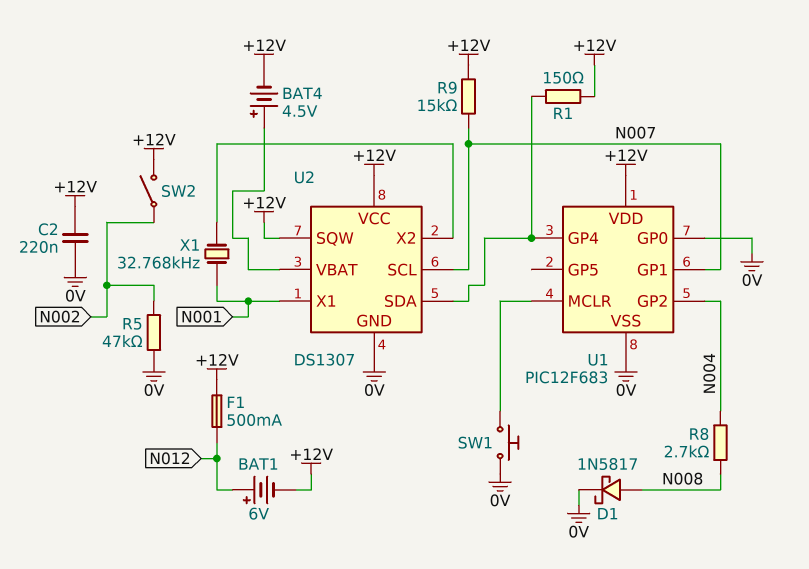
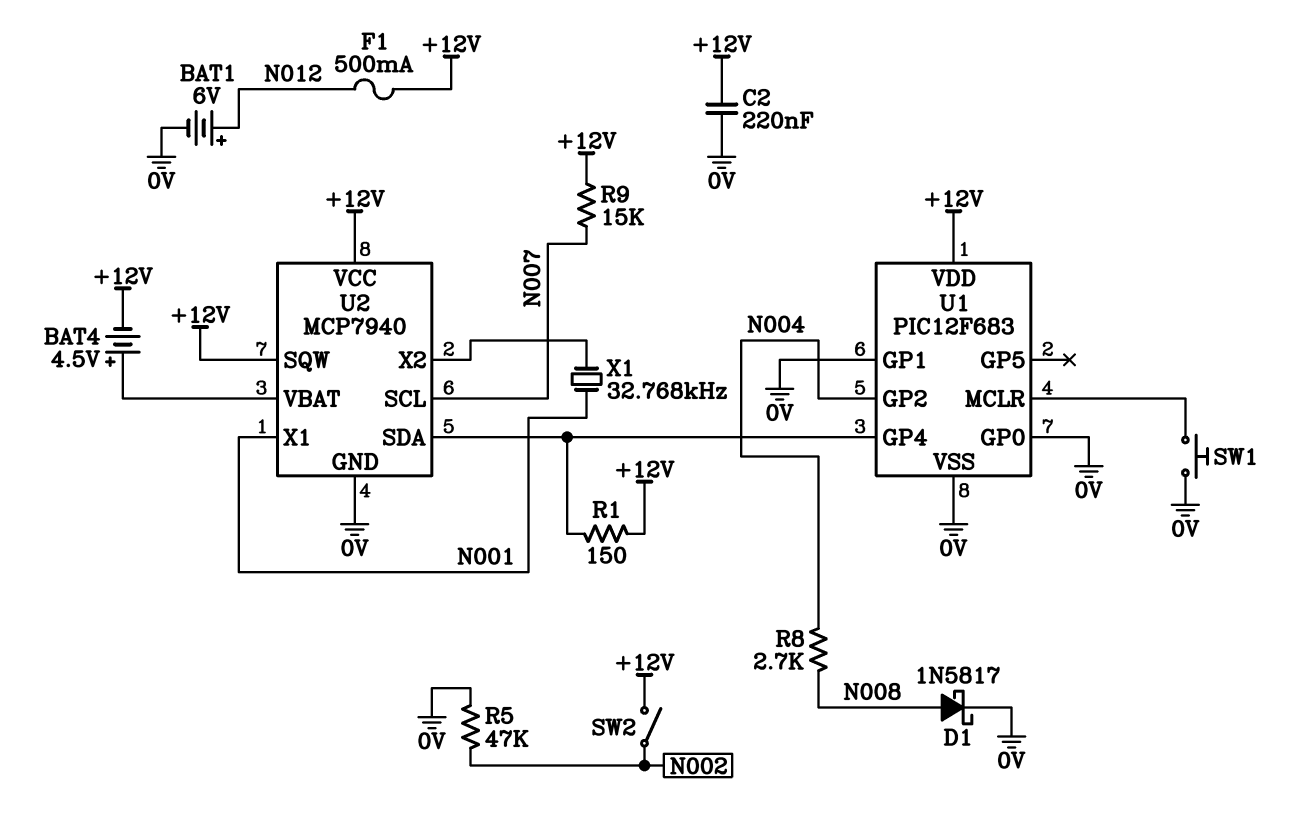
BAT1: 6V (plus N012, minus +12V) -> 6V (plus N012, minus 0V)
U1 pin GP1: N007 -> 0V
U2: DS1307 -> MCP7940

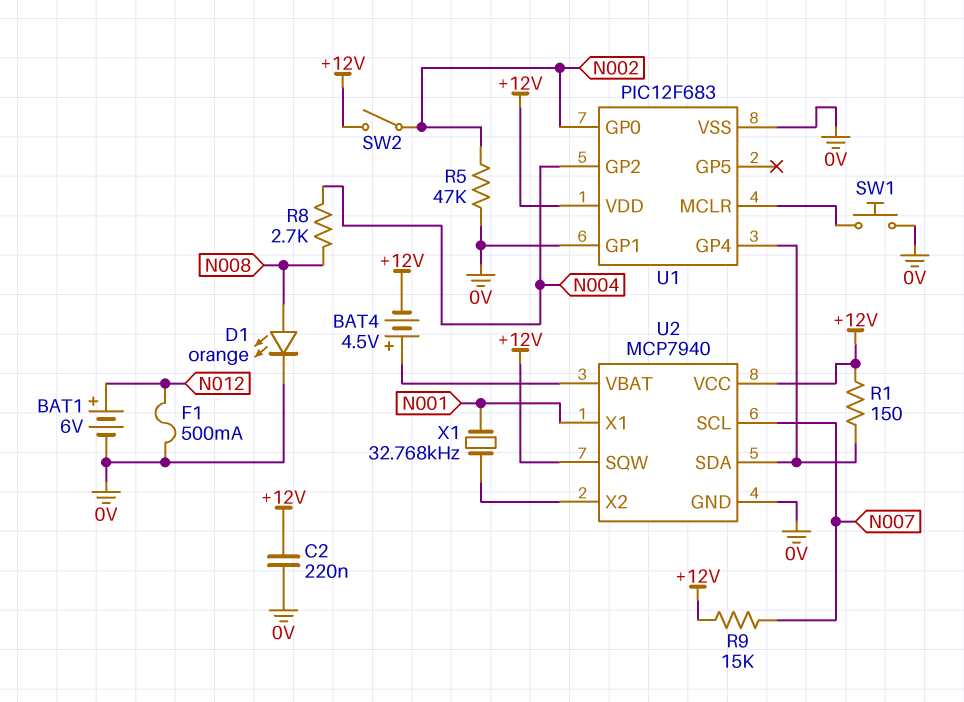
D1: schottky 1N5817 (A N008, K 0V) -> LED orange (A N008, K 0V)
F1: 500mA (+12V, N012) -> 500mA (0V, N012)
U1 pin GP0: 0V -> N002

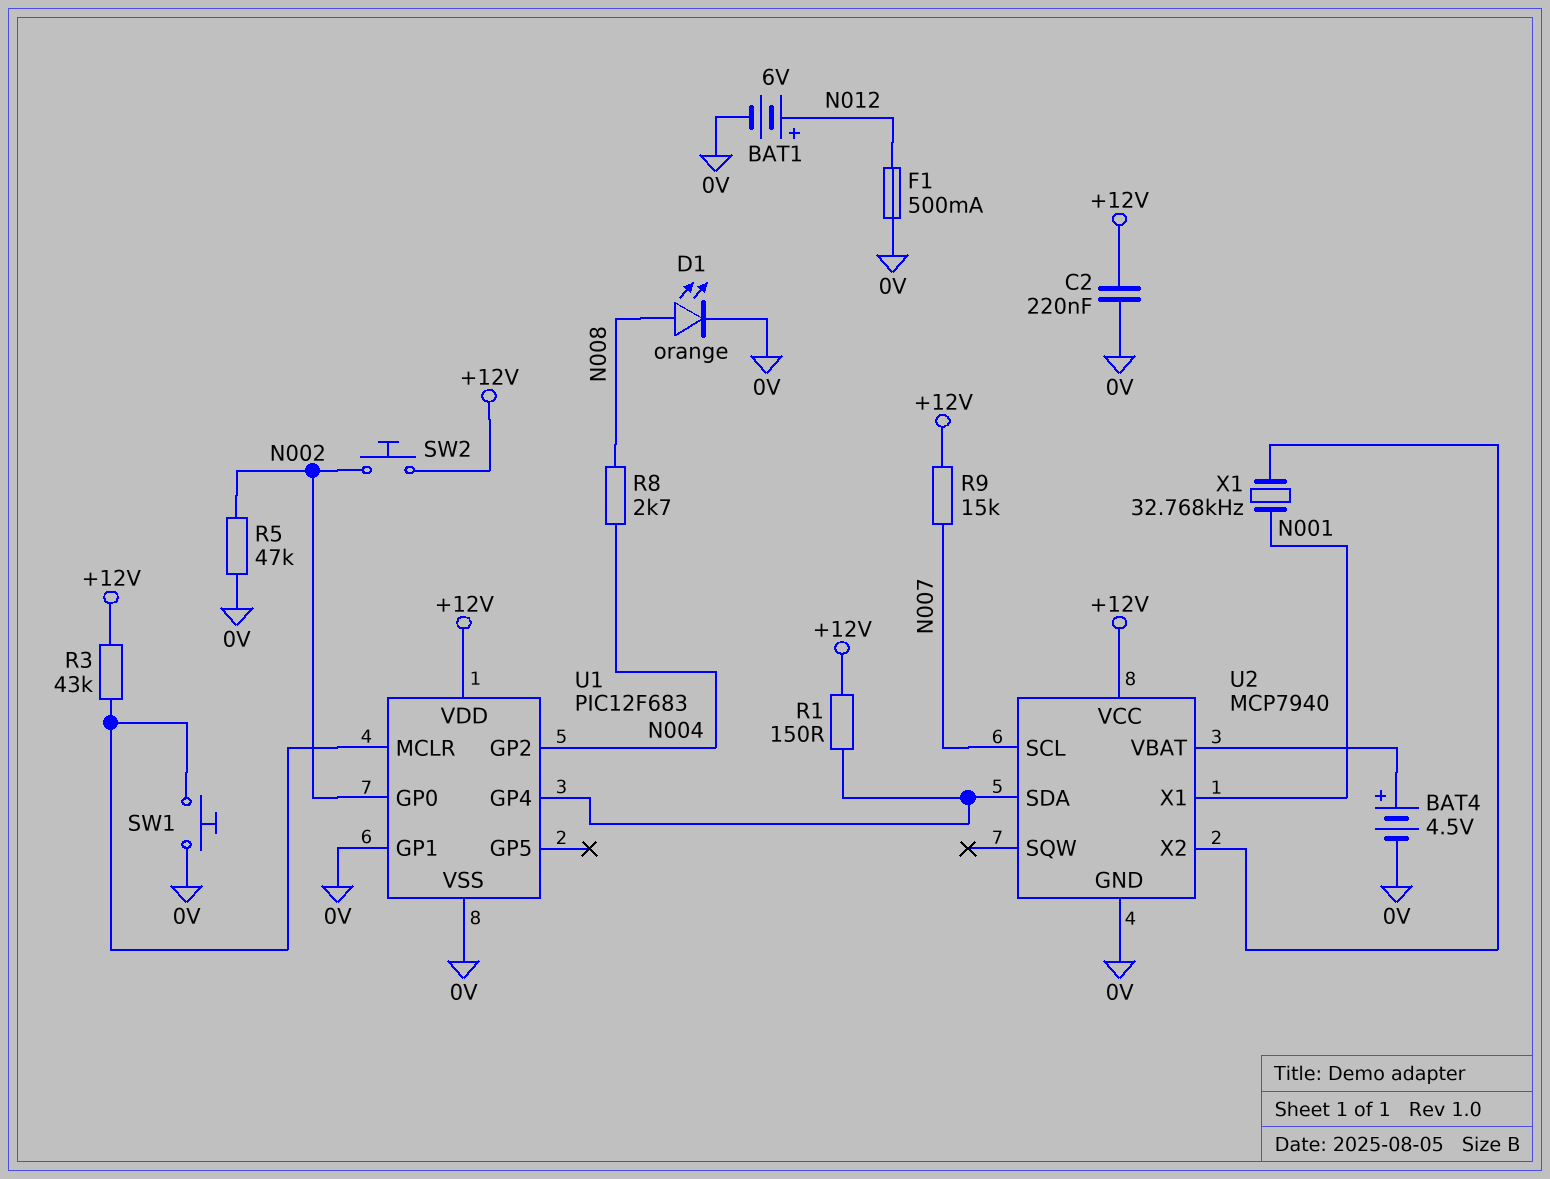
BAT4: 4.5V (plus U2/VBAT, minus +12V) -> 4.5V (plus U2/VBAT, minus 0V)
R3: none -> 43k (+12V, U1/MCLR)
SW2: switch (+12V, N002) -> button (+12V, N002)
U2 pin SQW: +12V -> none

